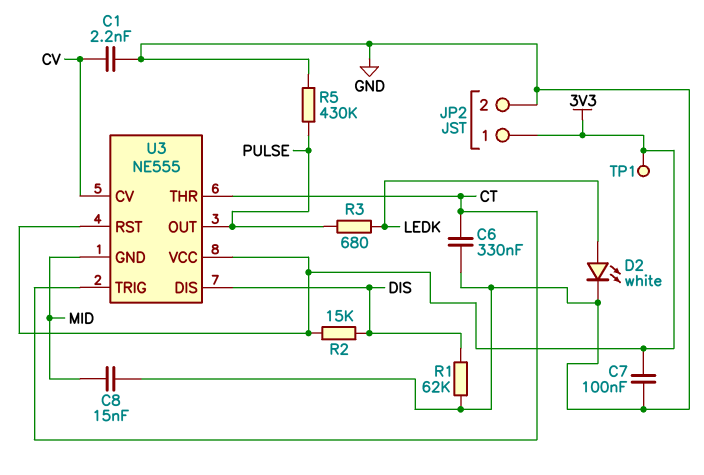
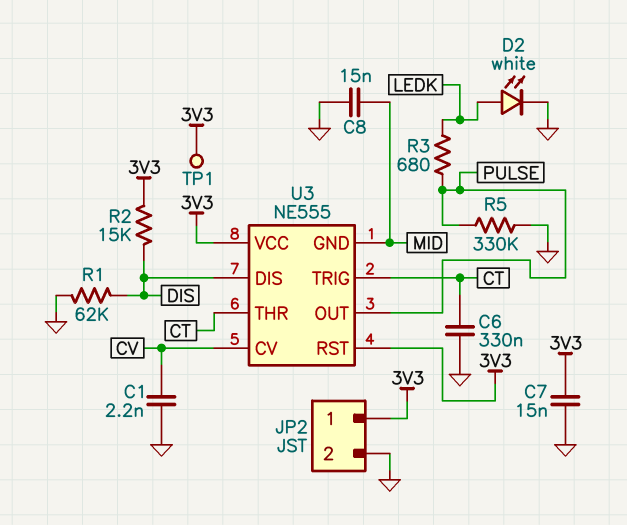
C7: 100nF (3V3, GND) -> 15nF (3V3, GND)
R5: 430k (GND, PULSE) -> 330k (GND, PULSE)

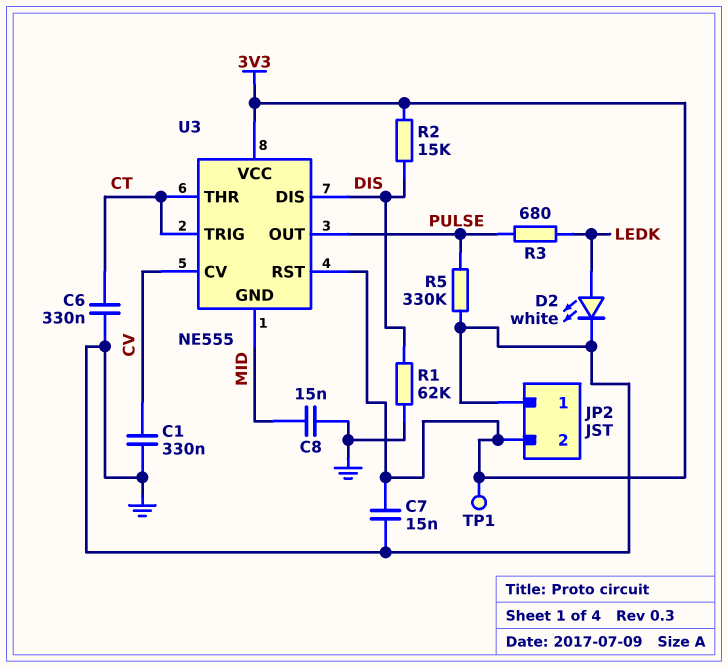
C1: 2.2nF (CV, GND) -> 330nF (CV, GND)
JP2 pin 1: 3V3 -> GND
JP2 pin 2: GND -> 3V3

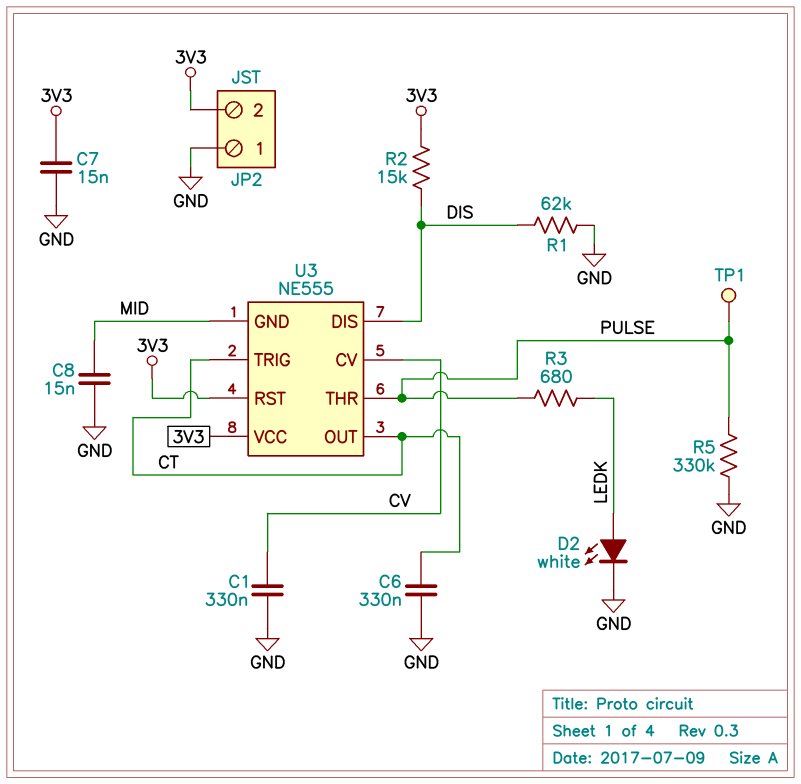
TP1: test point (3V3) -> test point (PULSE)
U3 pin OUT: PULSE -> CT
U3 pin THR: CT -> PULSE

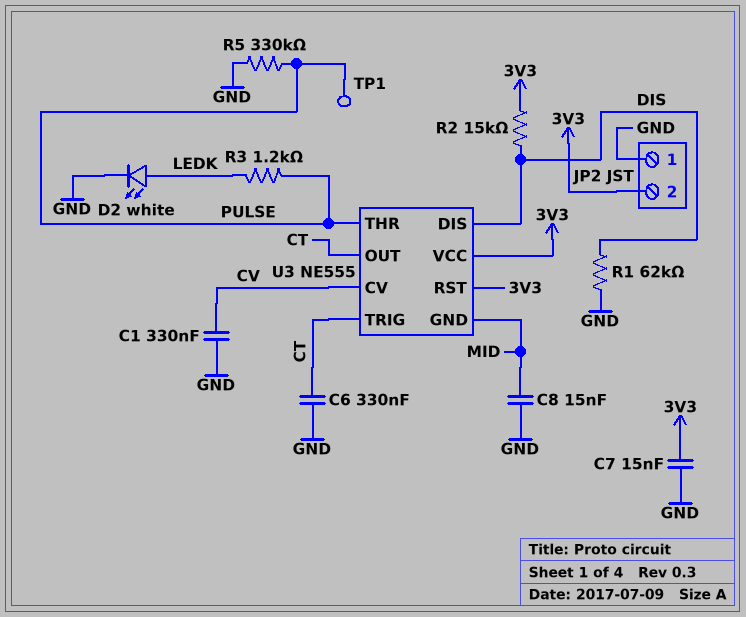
R3: 680 (LEDK, PULSE) -> 1.2k (LEDK, PULSE)

